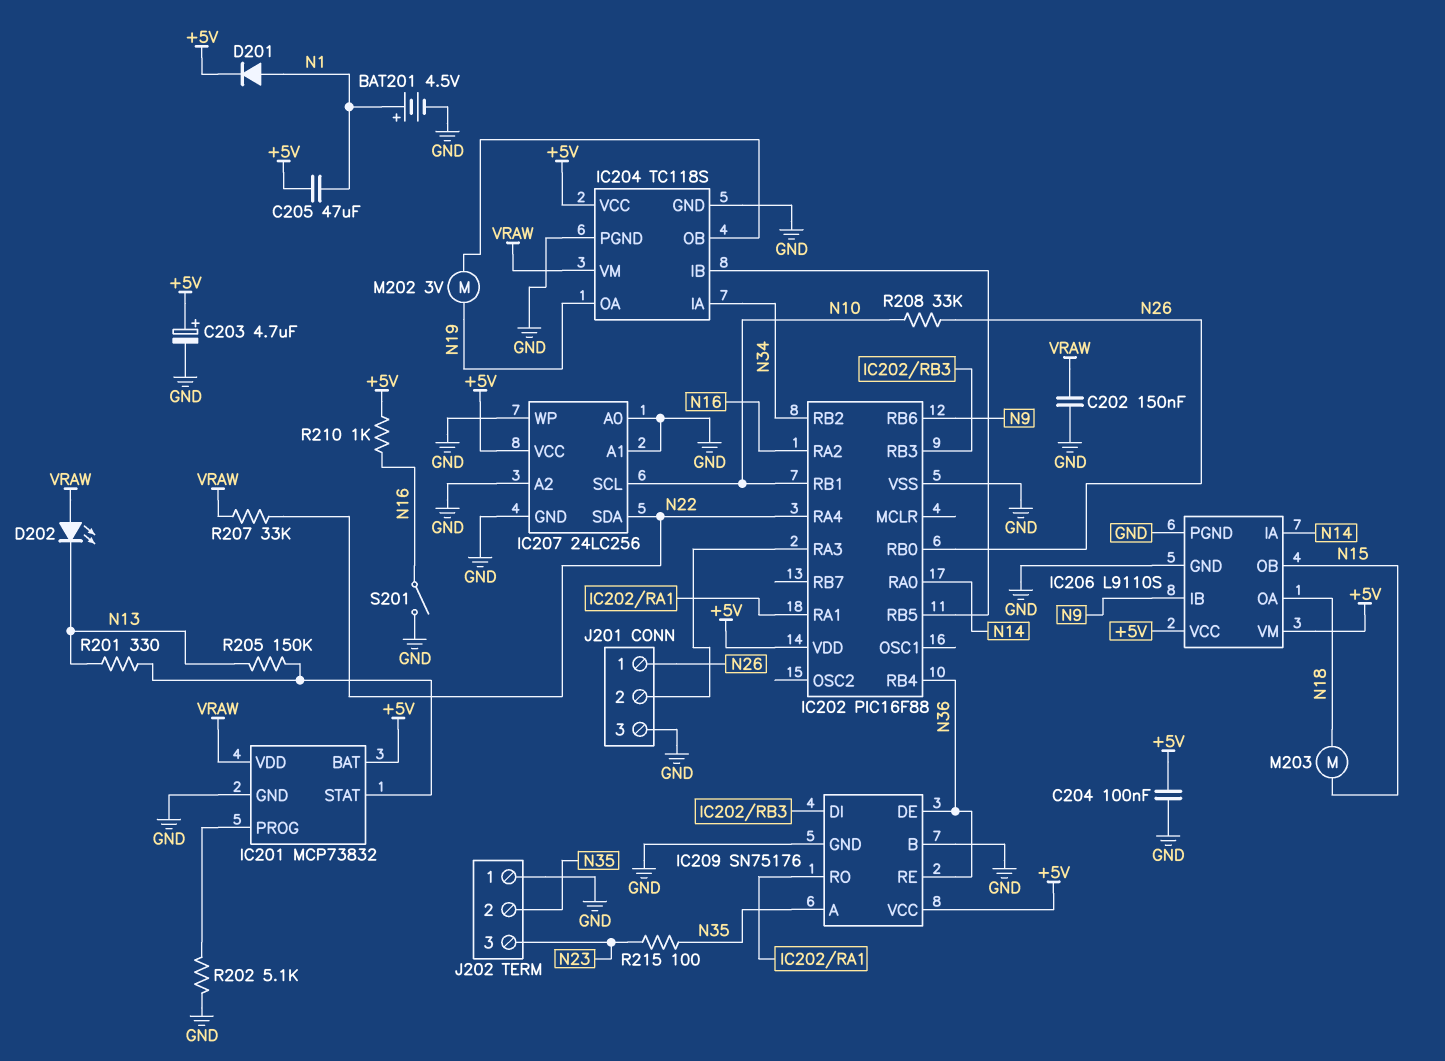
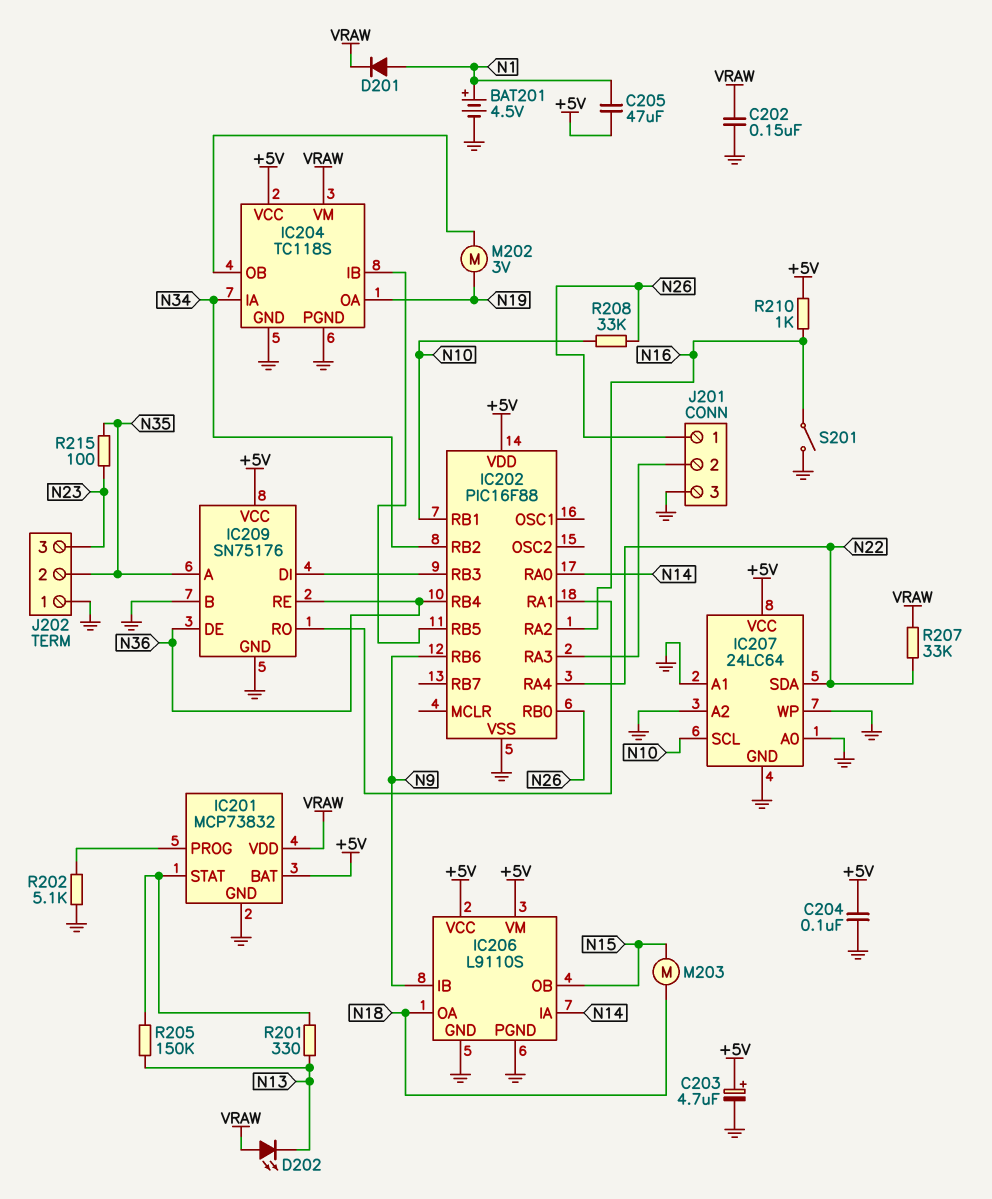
D201: diode (A N1, K +5V) -> diode (A N1, K VRAW)
IC207: 24LC256 -> 24LC64

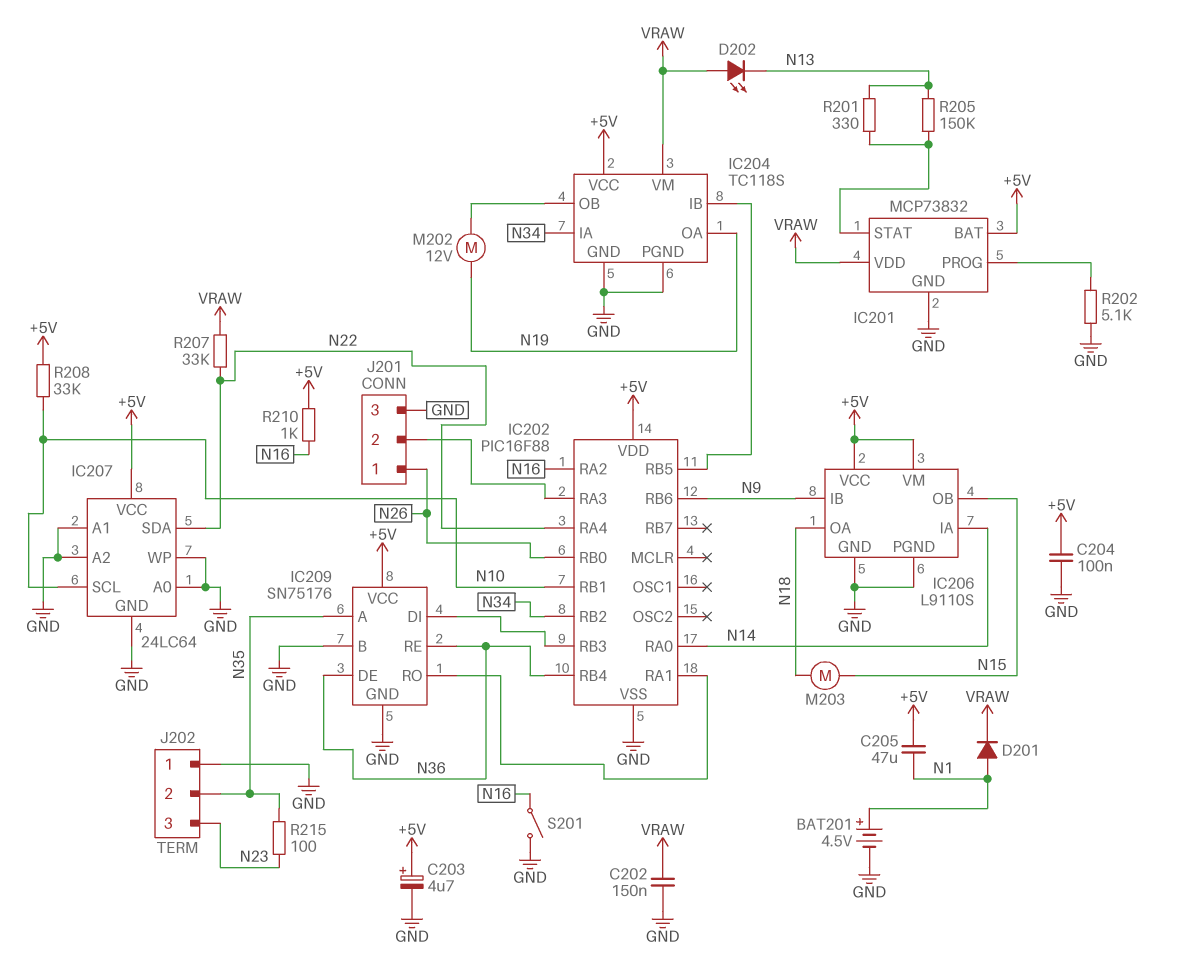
M202: motor 3V (IC204/OB, N19) -> motor 12V (IC204/OB, N19)
R208: 33k (N10, N26) -> 33k (+5V, N10)

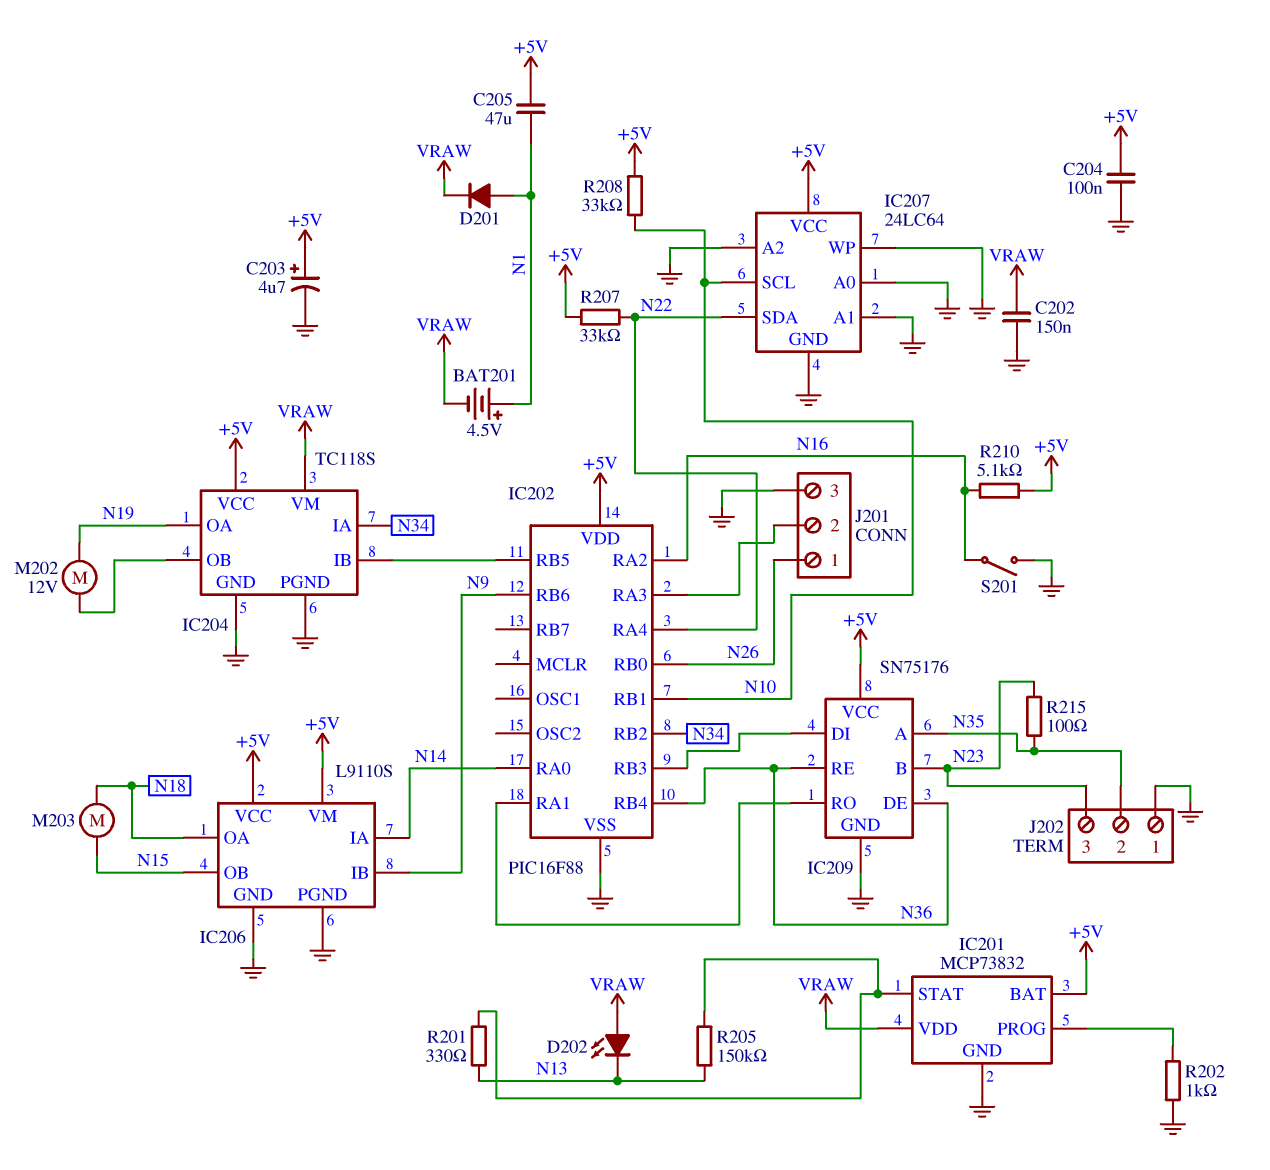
BAT201: 4.5V (plus N1, minus GND) -> 4.5V (plus N1, minus VRAW)
IC209 pin B: GND -> N23
R202: 5.1k (GND, IC201/PROG) -> 1k (GND, IC201/PROG)
R207: 33k (N22, VRAW) -> 33k (+5V, N22)
R210: 1k (+5V, N16) -> 5.1k (+5V, N16)

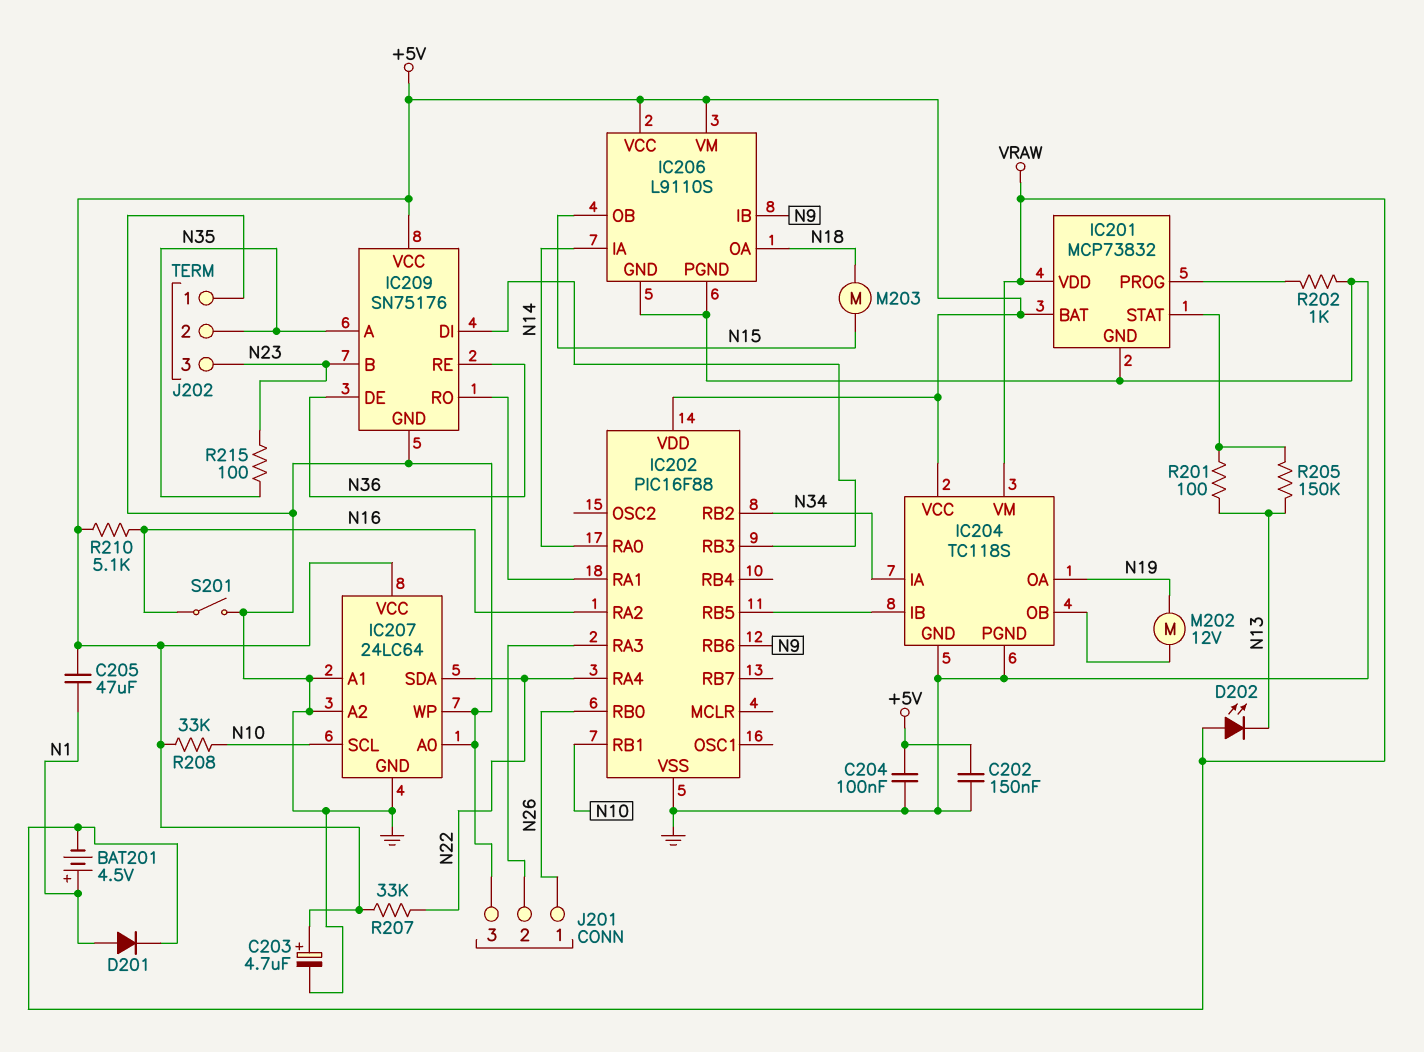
C202: 150nF (GND, VRAW) -> 150nF (+5V, GND)
IC202 pin RB4: N36 -> none
R201: 330 (IC201/STAT, N13) -> 100 (IC201/STAT, N13)

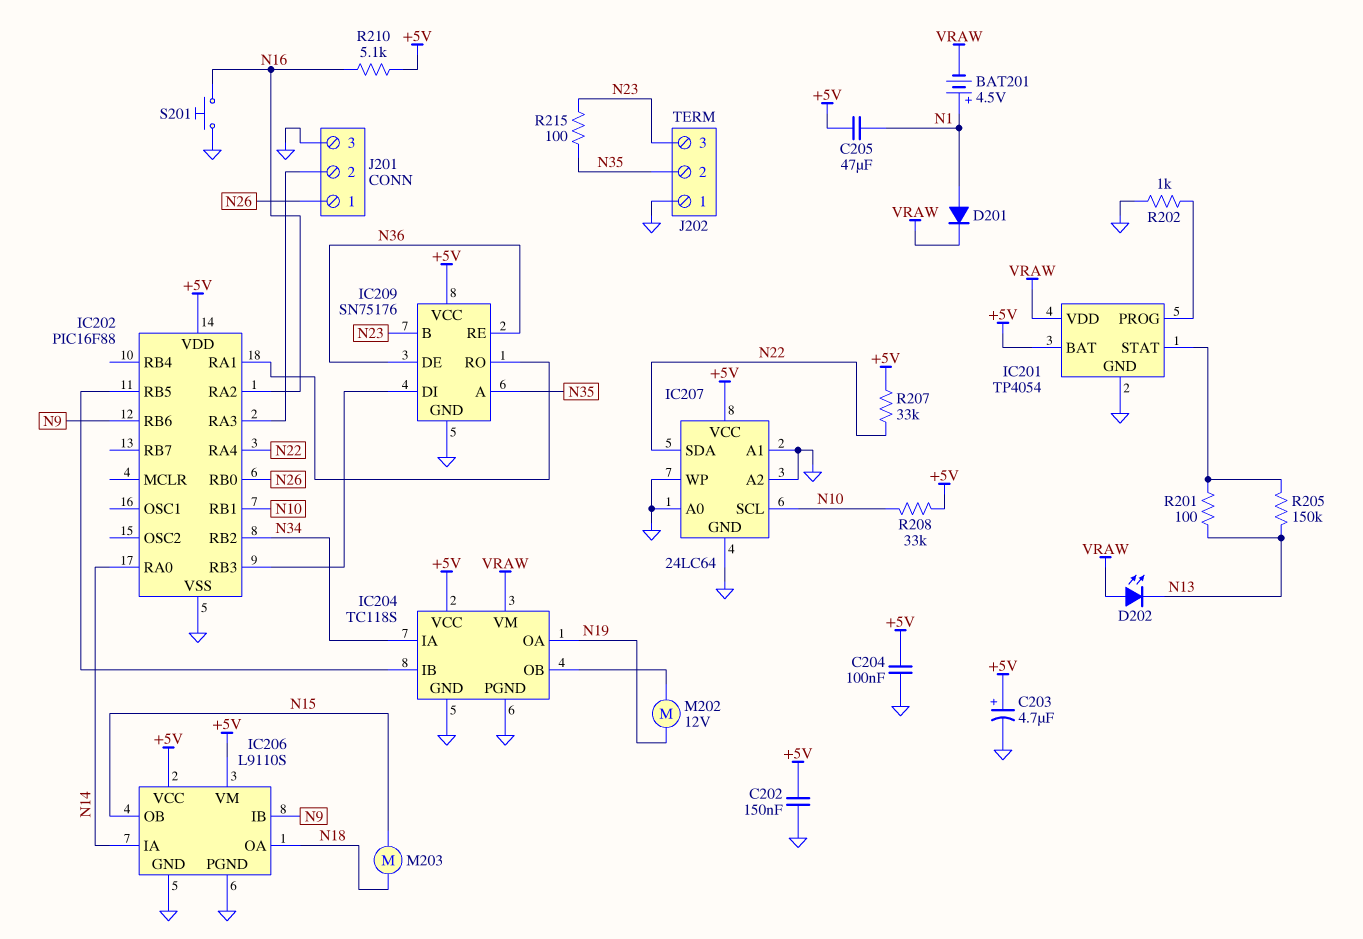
IC201: MCP73832 -> TP4054
S201: switch (GND, N16) -> button (GND, N16)

